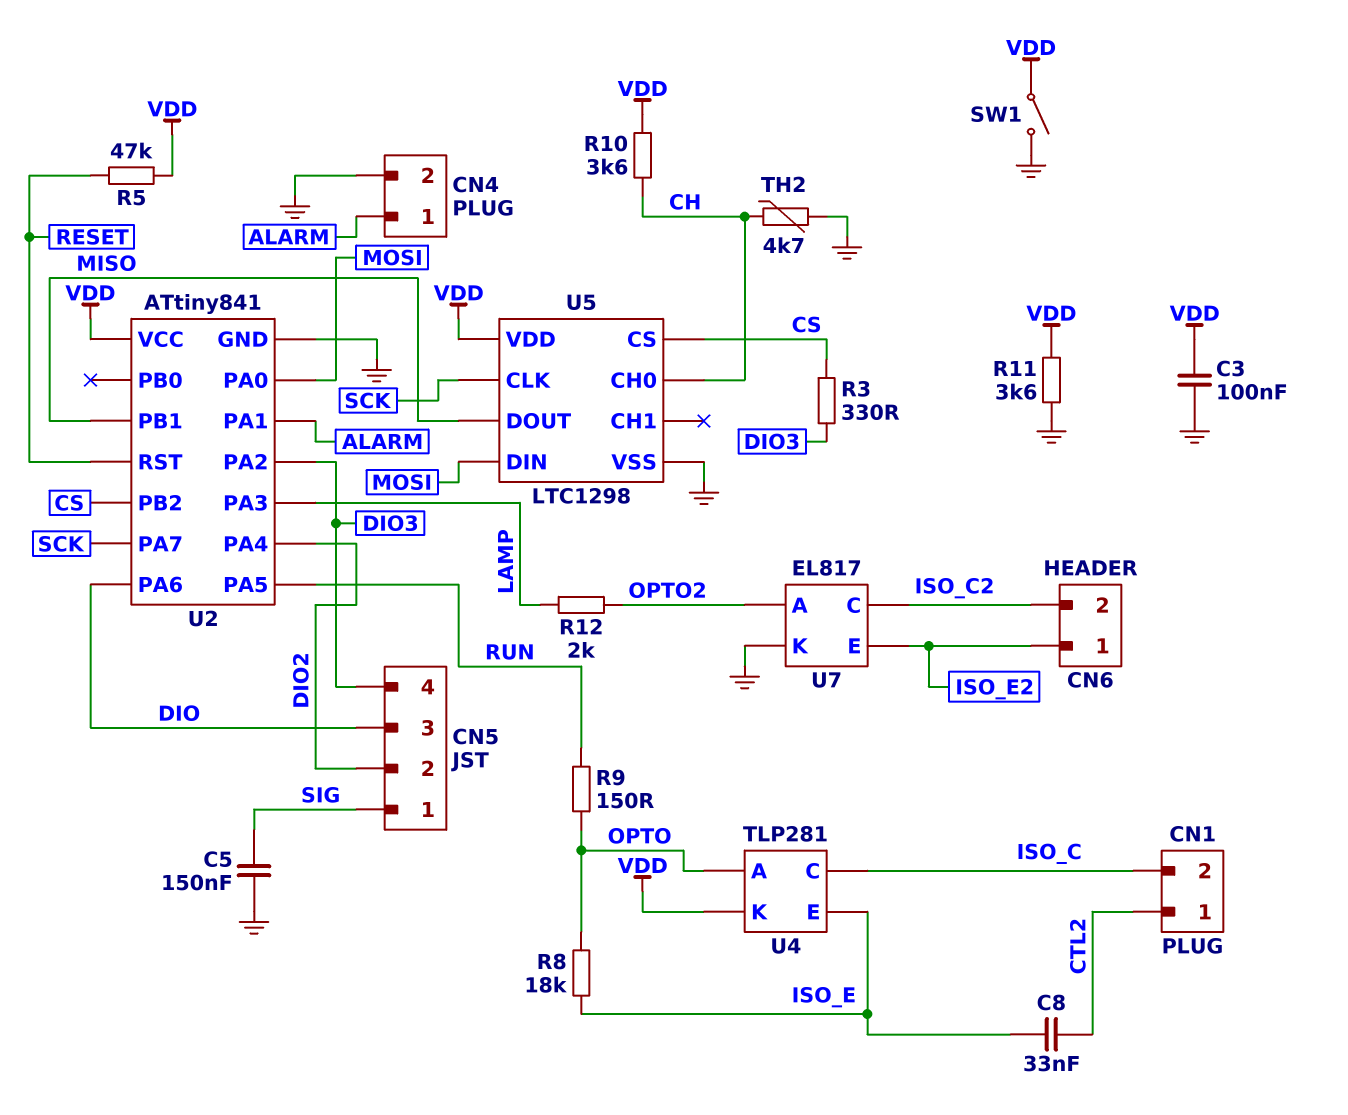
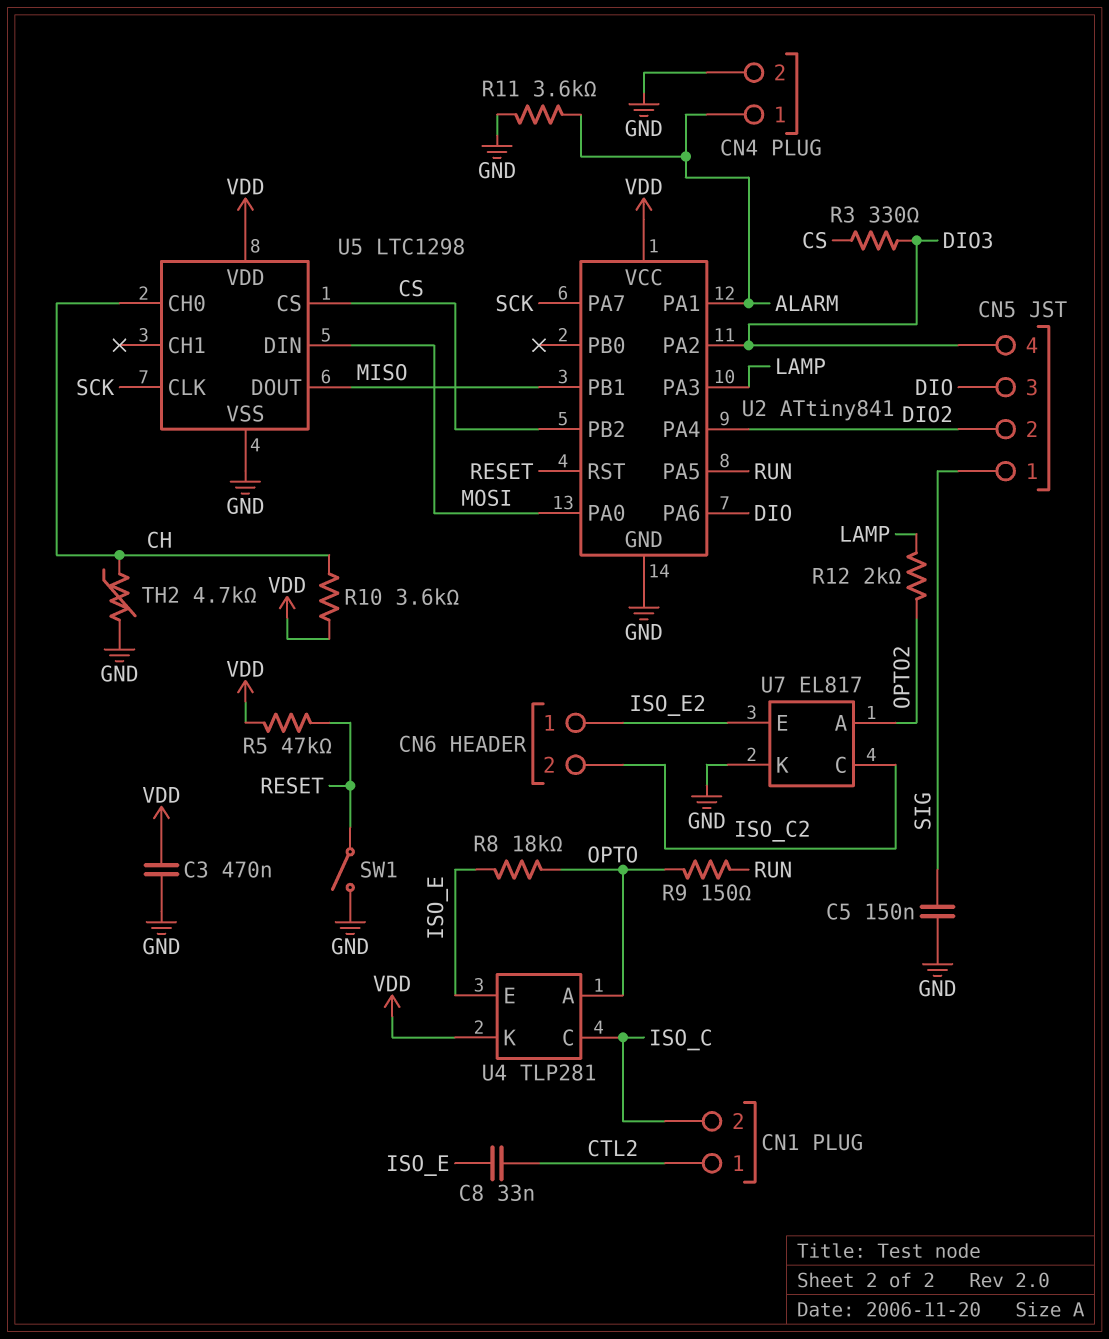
C3: 100nF (GND, VDD) -> 470nF (GND, VDD)
R11: 3.6k (GND, VDD) -> 3.6k (ALARM, GND)
SW1: switch (GND, VDD) -> switch (GND, RESET)

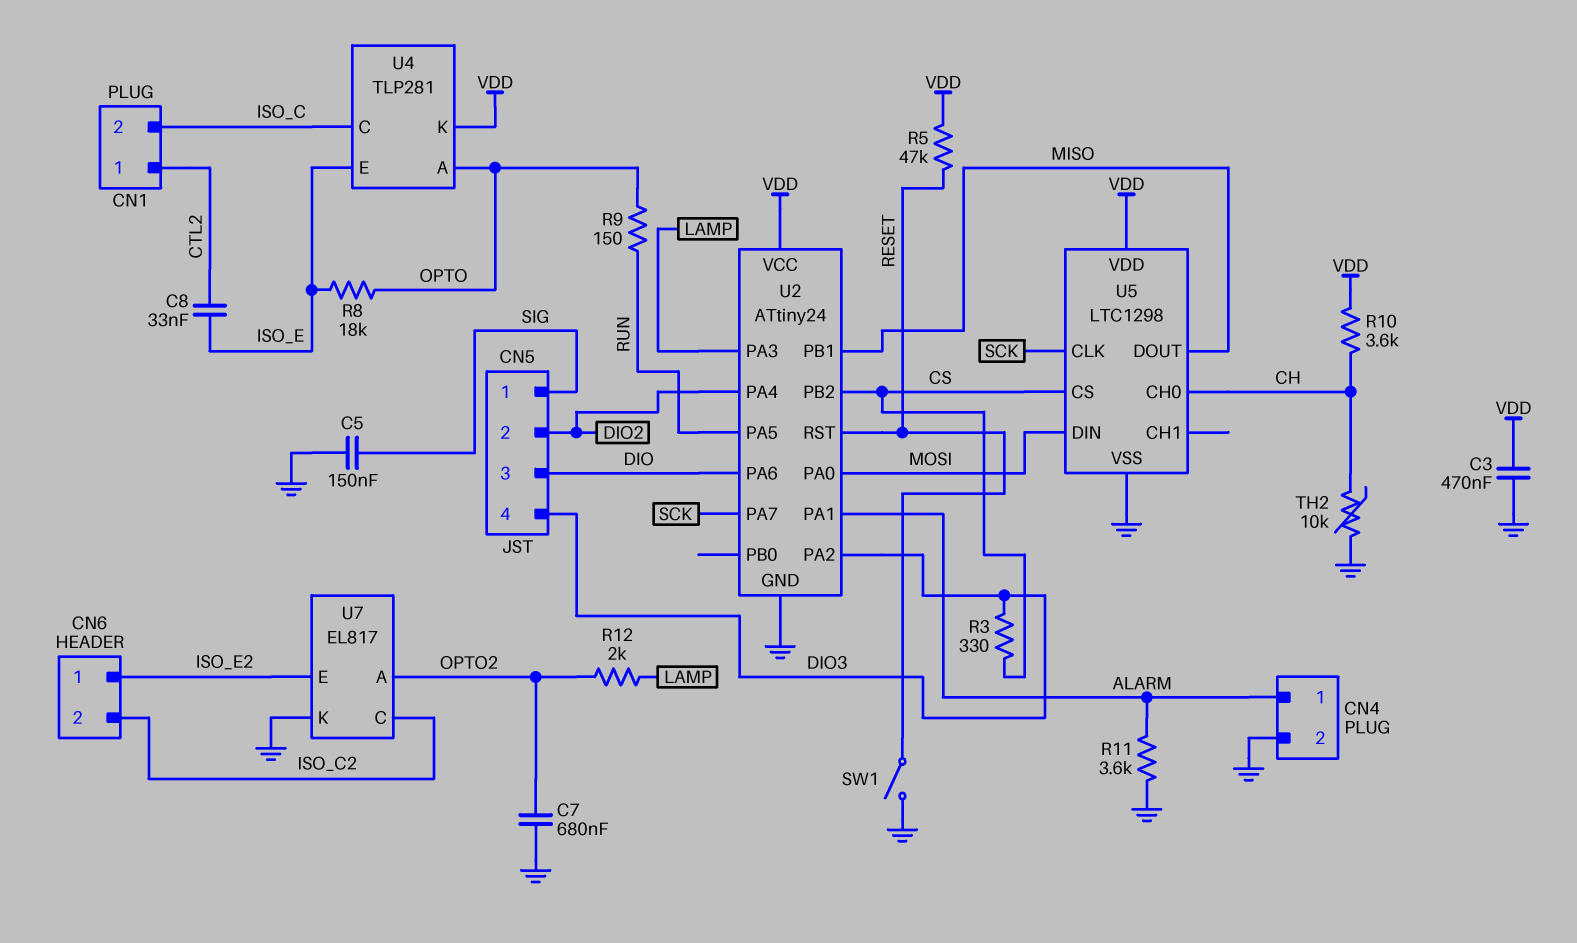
C7: none -> 680nF (GND, OPTO2)
TH2: 4.7k (CH, GND) -> 10k (CH, GND)
U2: ATtiny841 -> ATtiny24

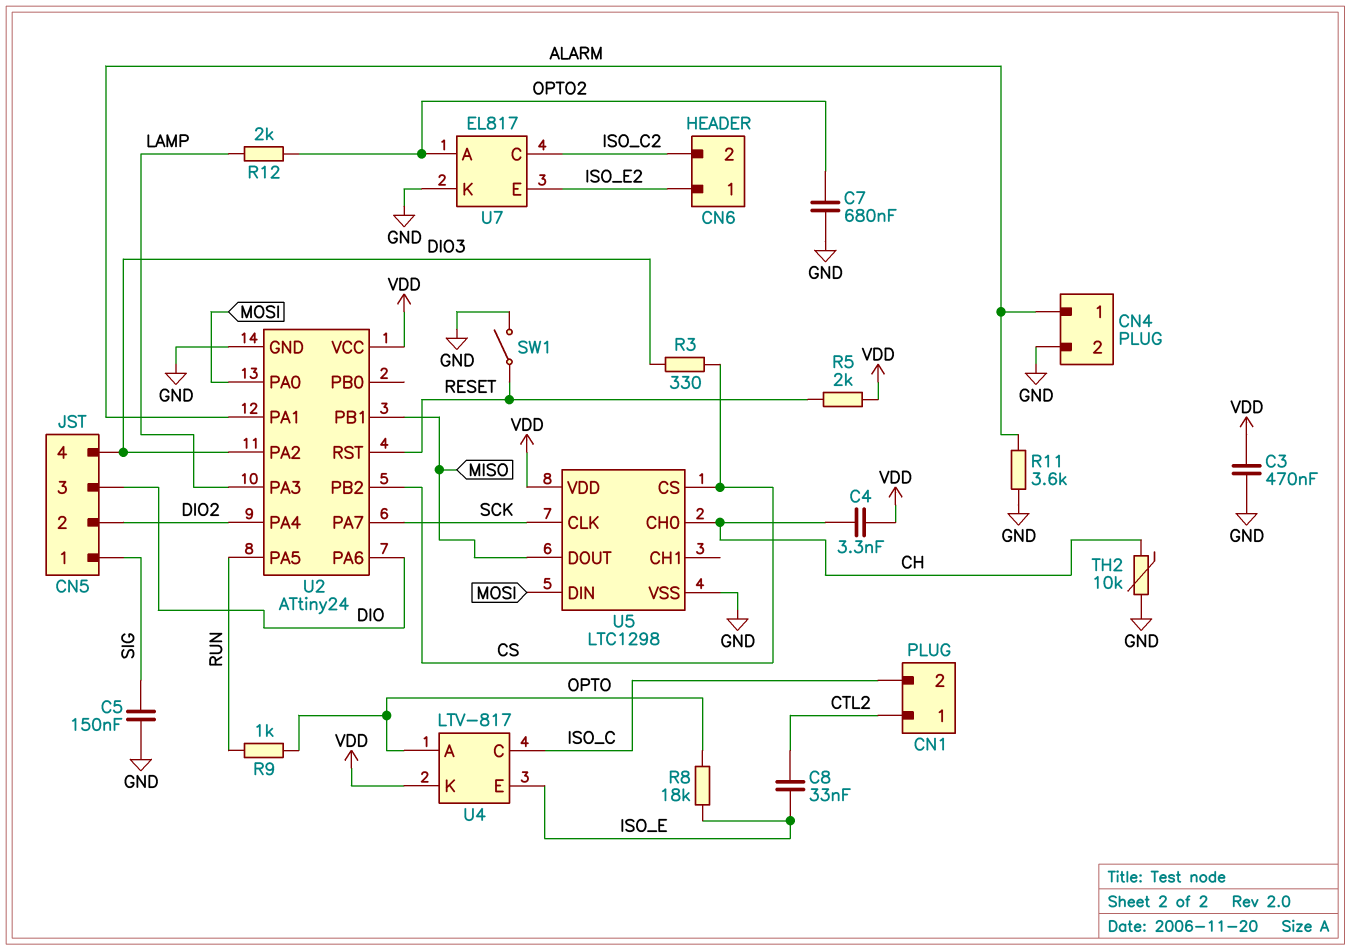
C4: none -> 3.3nF (CH, VDD)
R5: 47k (RESET, VDD) -> 2k (RESET, VDD)
R9: 150 (OPTO, RUN) -> 1k (OPTO, RUN)
R10: 3.6k (CH, VDD) -> none
U4: TLP281 -> LTV-817

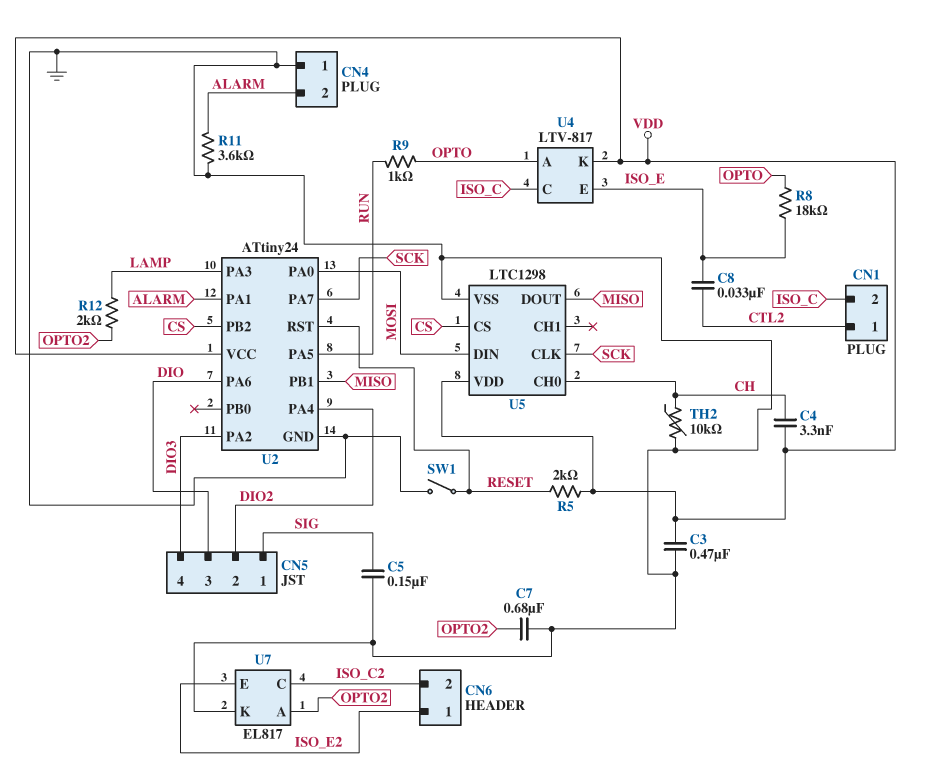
CN4 pin 1: ALARM -> GND
CN4 pin 2: GND -> ALARM
R3: 330 (CS, DIO3) -> none

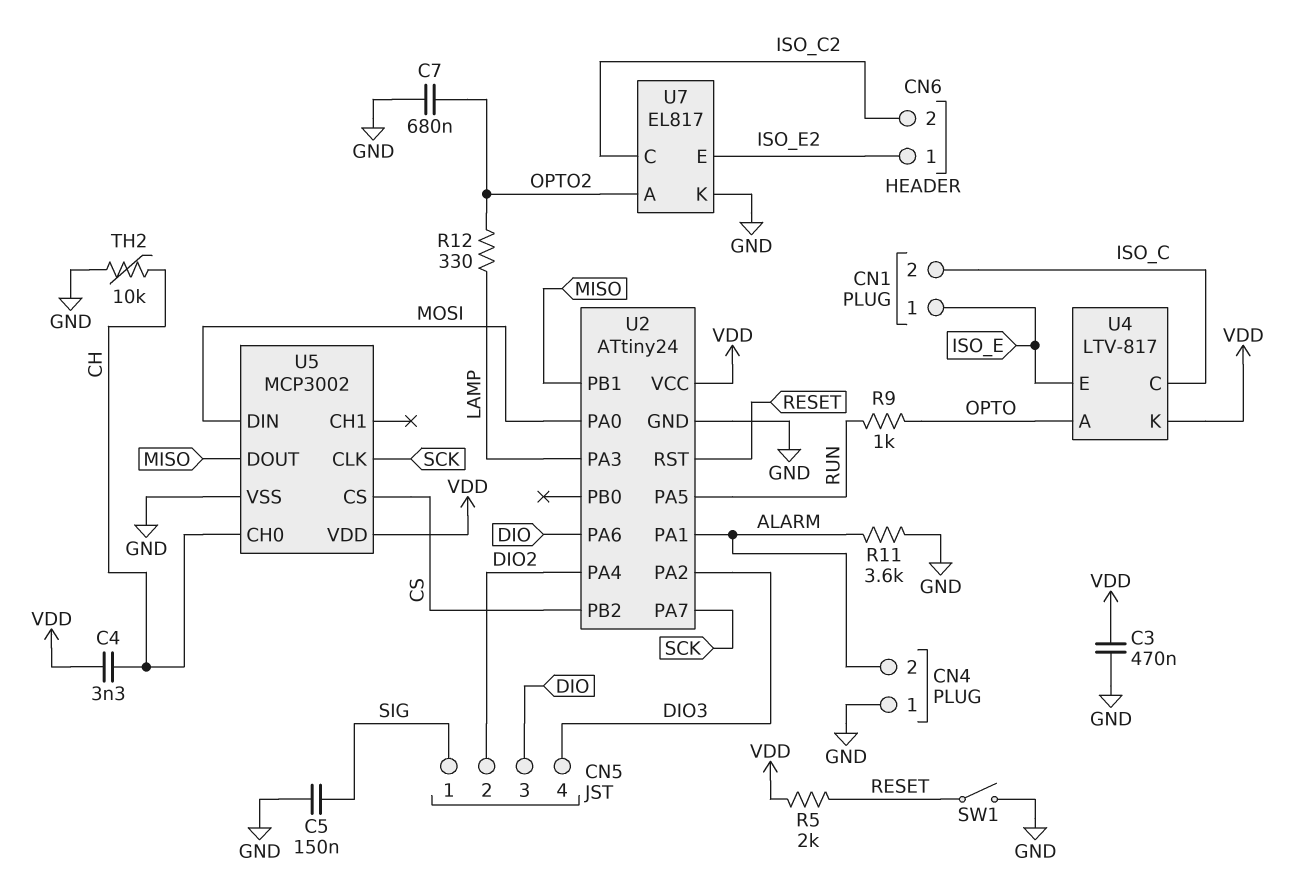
C8: 33nF (CTL2, ISO_E) -> none
CN1 pin 1: CTL2 -> ISO_E
R8: 18k (ISO_E, OPTO) -> none
R12: 2k (LAMP, OPTO2) -> 330 (LAMP, OPTO2)
U5: LTC1298 -> MCP3002

